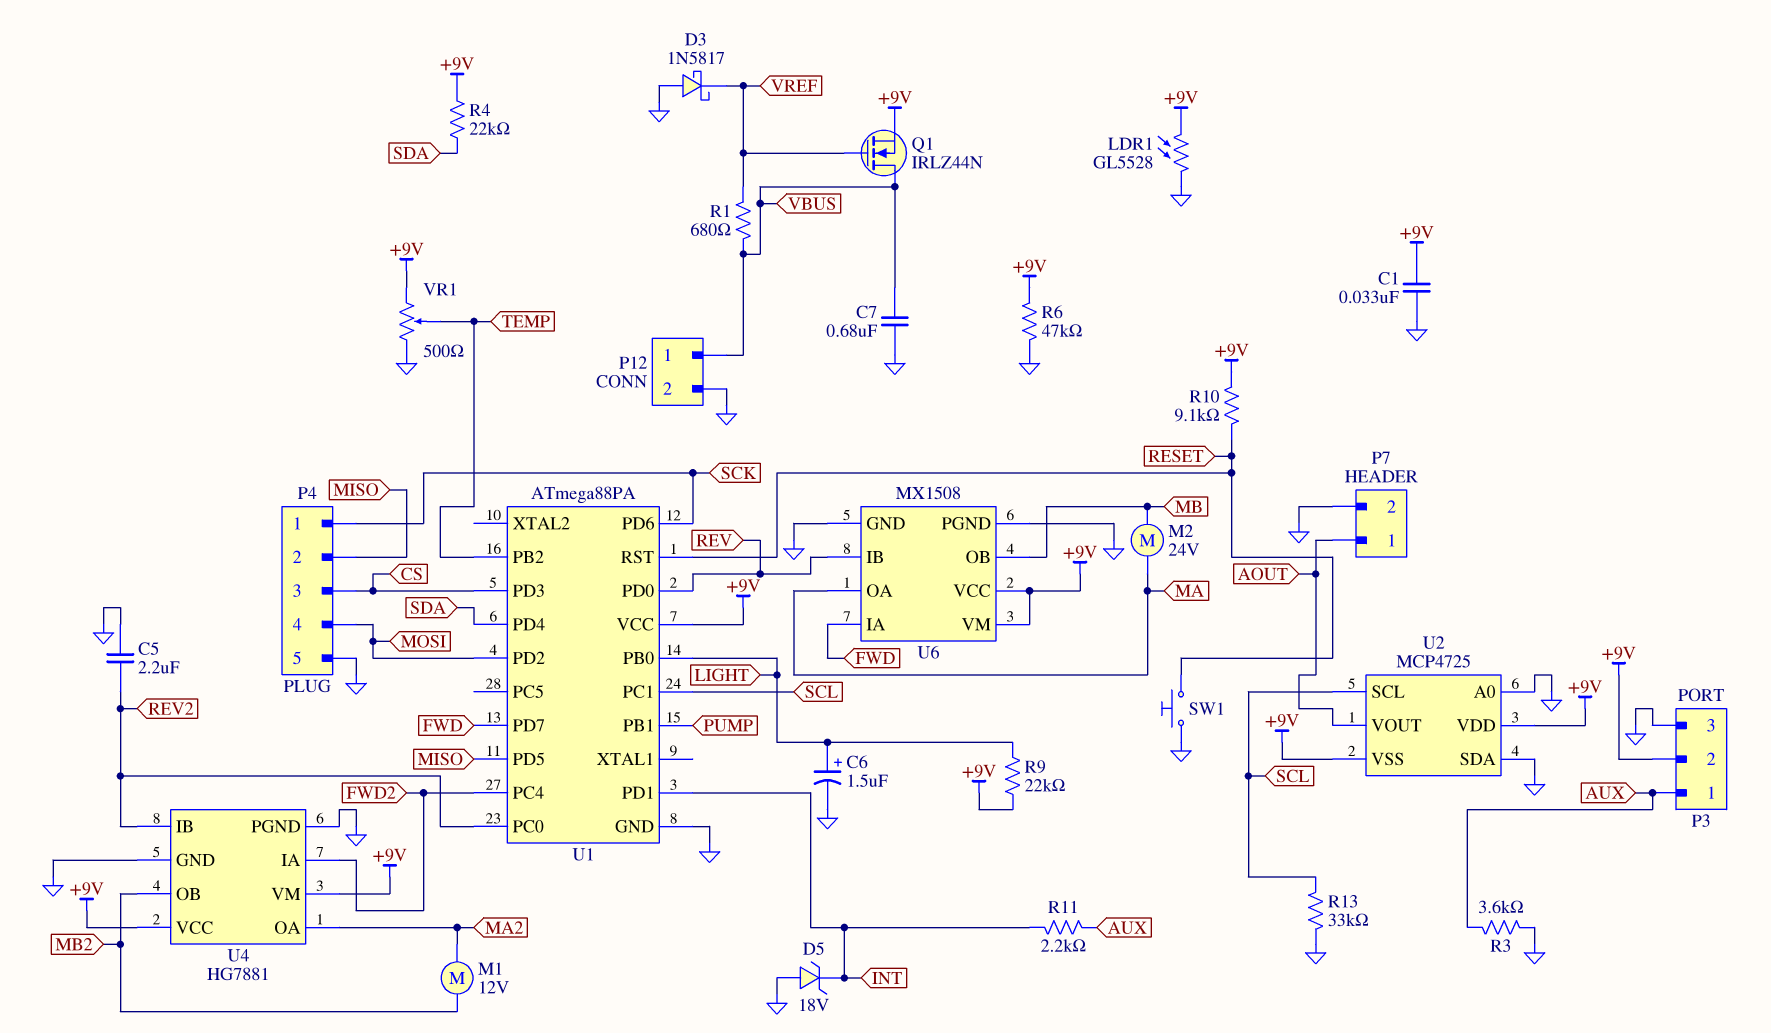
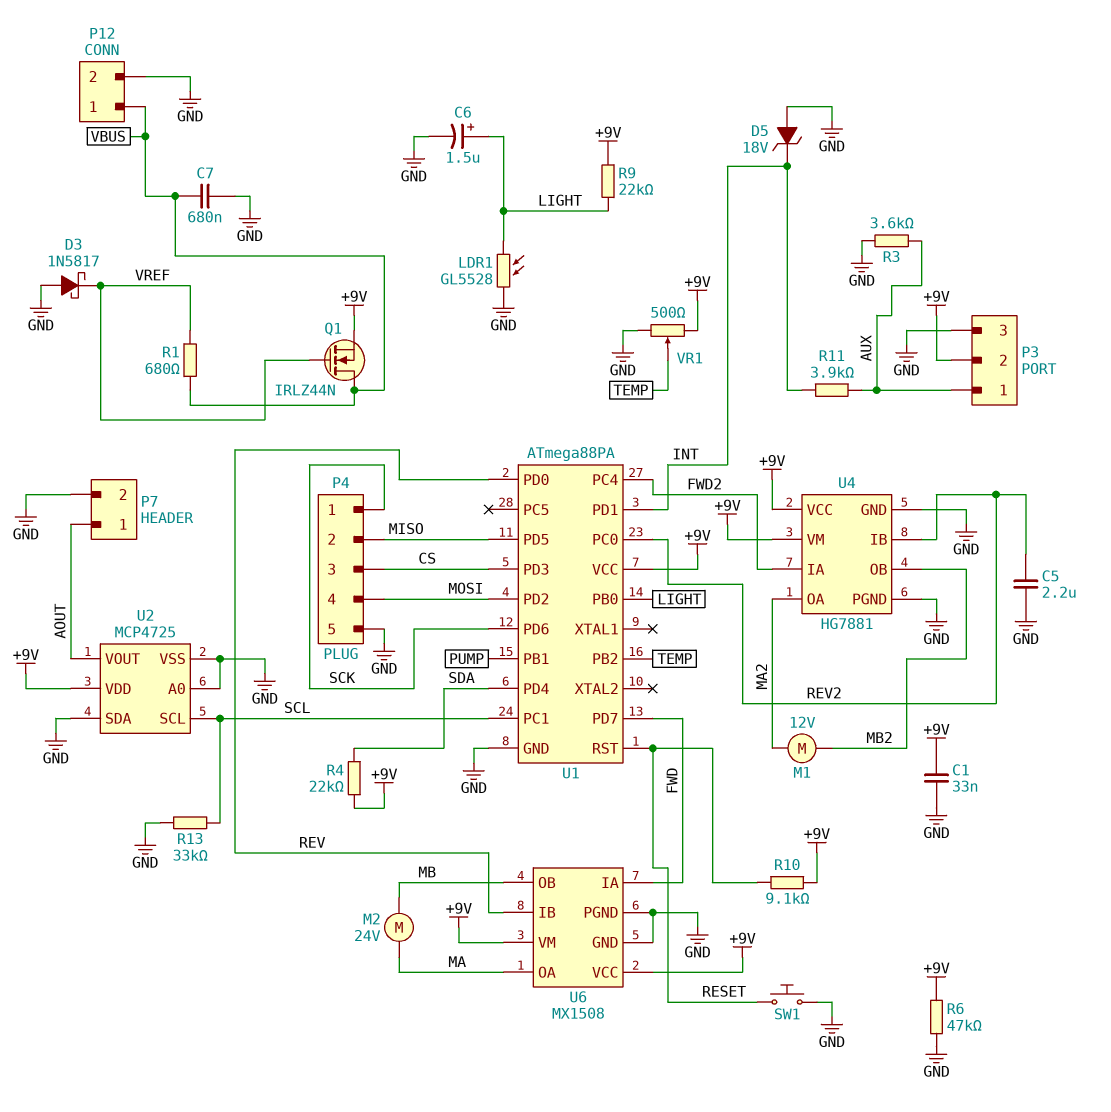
LDR1: GL5528 (+9V, GND) -> GL5528 (GND, LIGHT)
R11: 2.2k (AUX, INT) -> 3.9k (AUX, INT)
U2 pin VSS: +9V -> GND

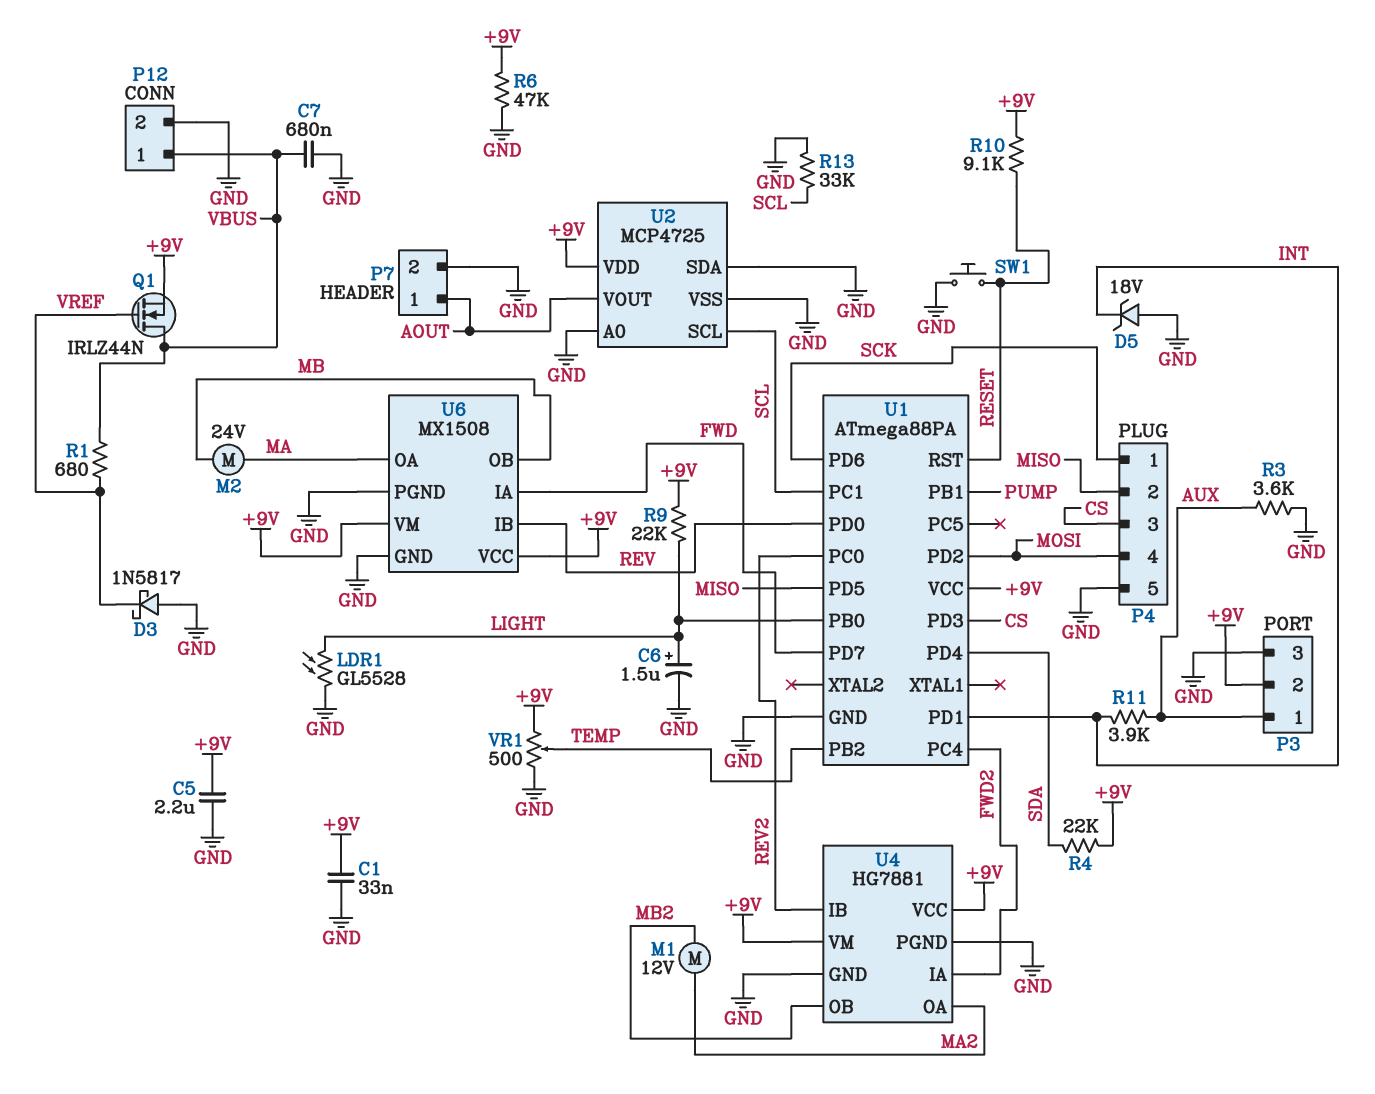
C5: 2.2uF (GND, REV2) -> 2.2uF (+9V, GND)

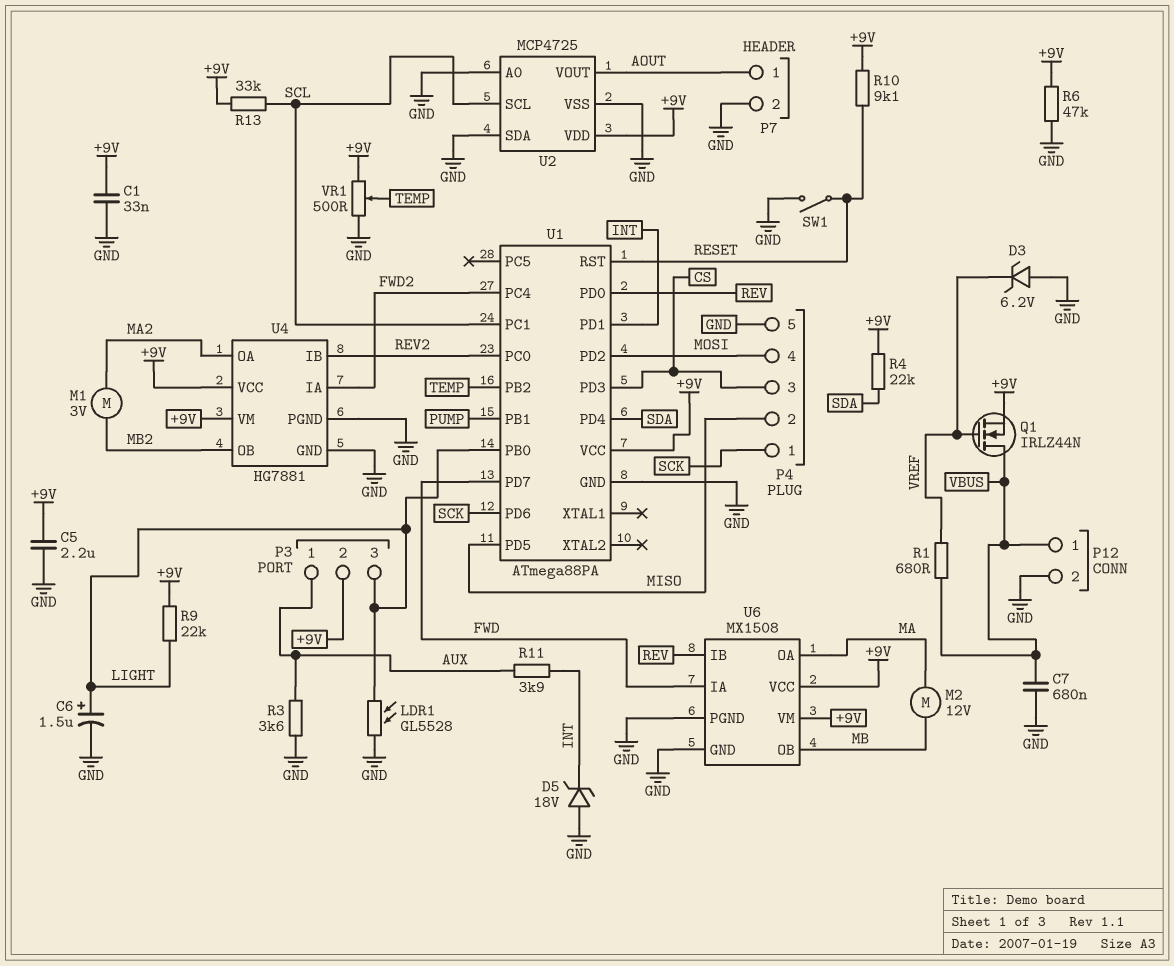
D3: schottky 1N5817 (A GND, K VREF) -> zener 6.2V (A GND, K VREF)
M1: motor 12V (MA2, MB2) -> motor 3V (MA2, MB2)
M2: motor 24V (MA, MB) -> motor 12V (MA, MB)
P3 pin 3: GND -> LIGHT
R13: 33k (GND, SCL) -> 33k (+9V, SCL)
SW1: button (GND, RESET) -> switch (GND, RESET)

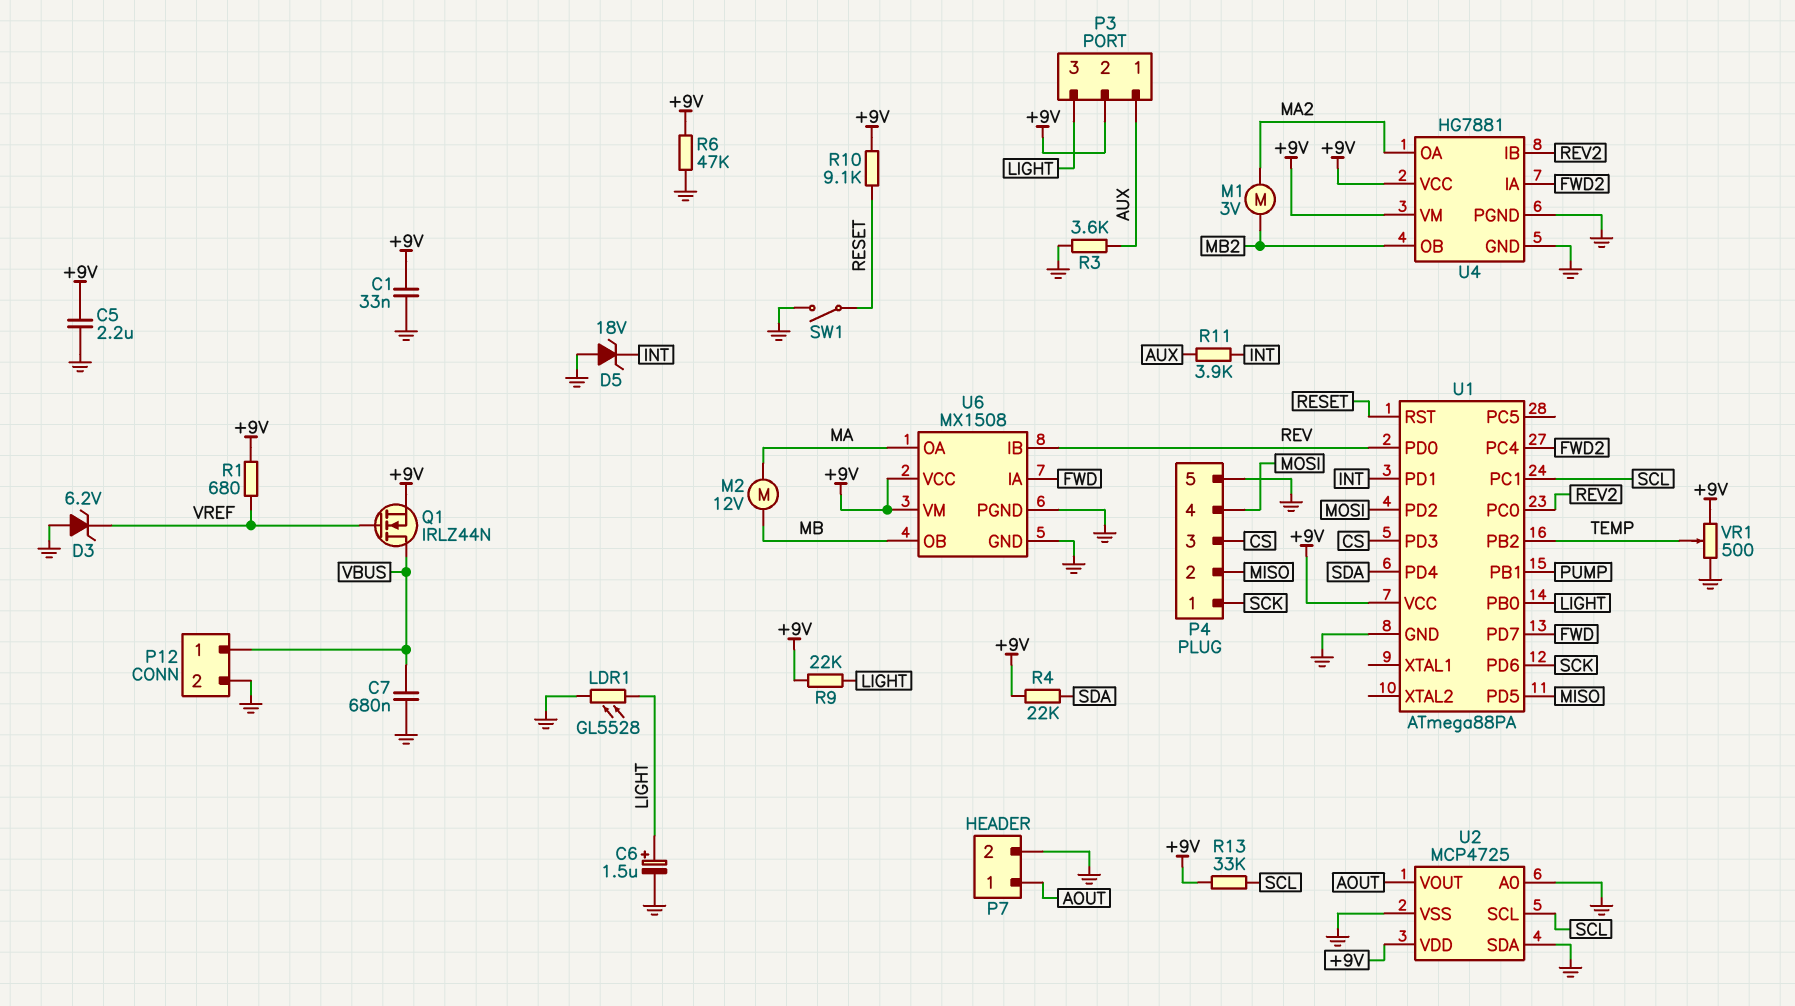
R1: 680 (VBUS, VREF) -> 680 (+9V, VREF)

